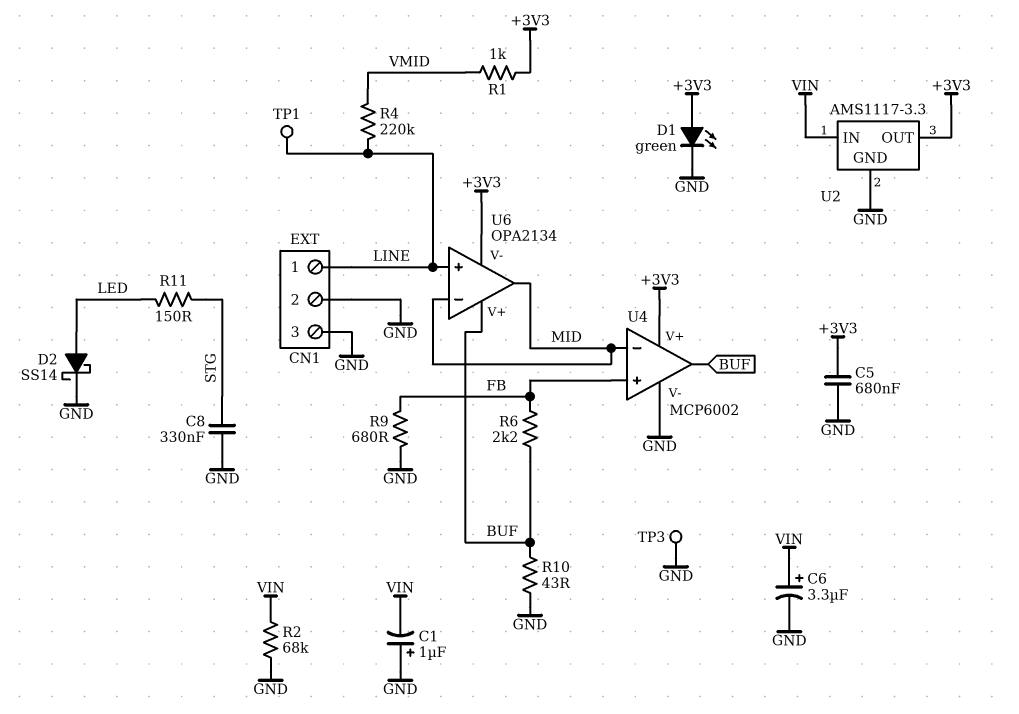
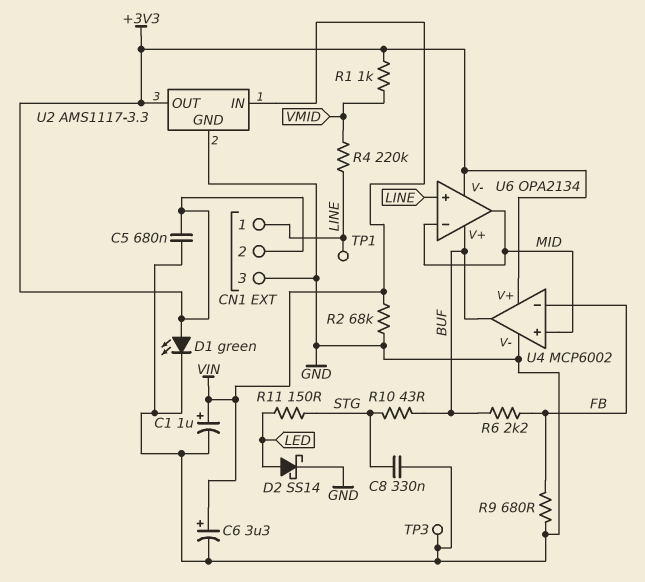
C1: 1uF (plus GND, minus VIN) -> 1uF (plus VIN, minus GND)
CN1 pin 2: GND -> +3V3
R10: 43 (BUF, GND) -> 43 (BUF, STG)
U4 pin in+: FB -> MID
U4 pin in-: MID -> FB

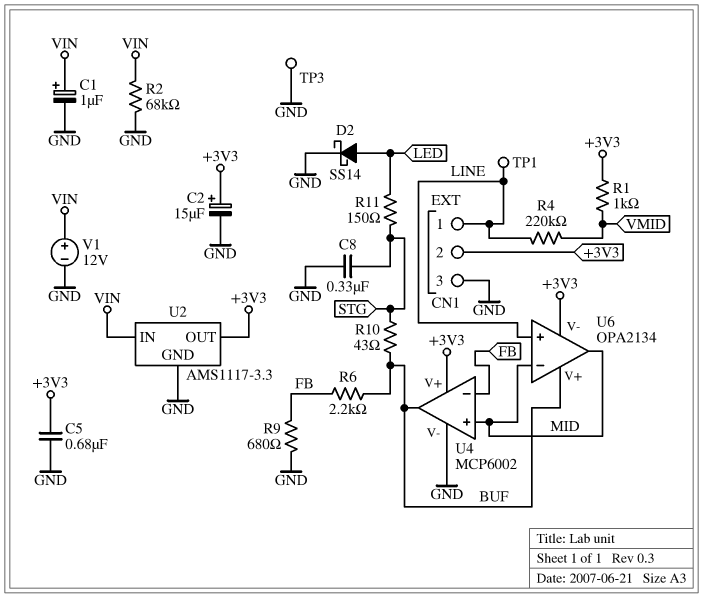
C2: none -> 15uF (plus +3V3, minus GND)
C6: 3.3uF (plus VIN, minus GND) -> none
D1: LED green (A +3V3, K GND) -> none
V1: none -> 12V (plus VIN, minus GND)

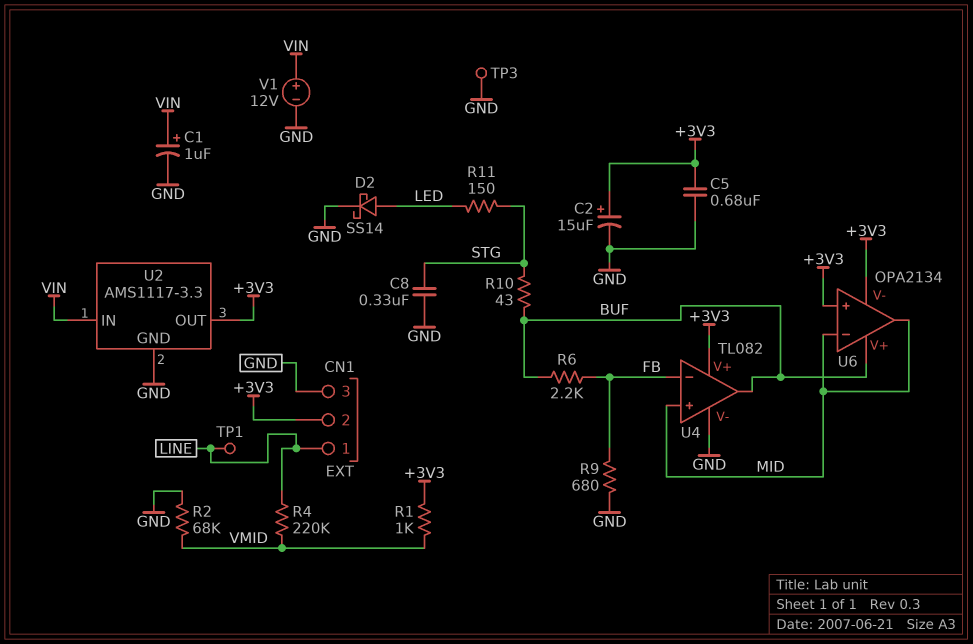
R2: 68k (GND, VIN) -> 68k (GND, VMID)
U4: MCP6002 -> TL082
U6 pin in+: LINE -> +3V3

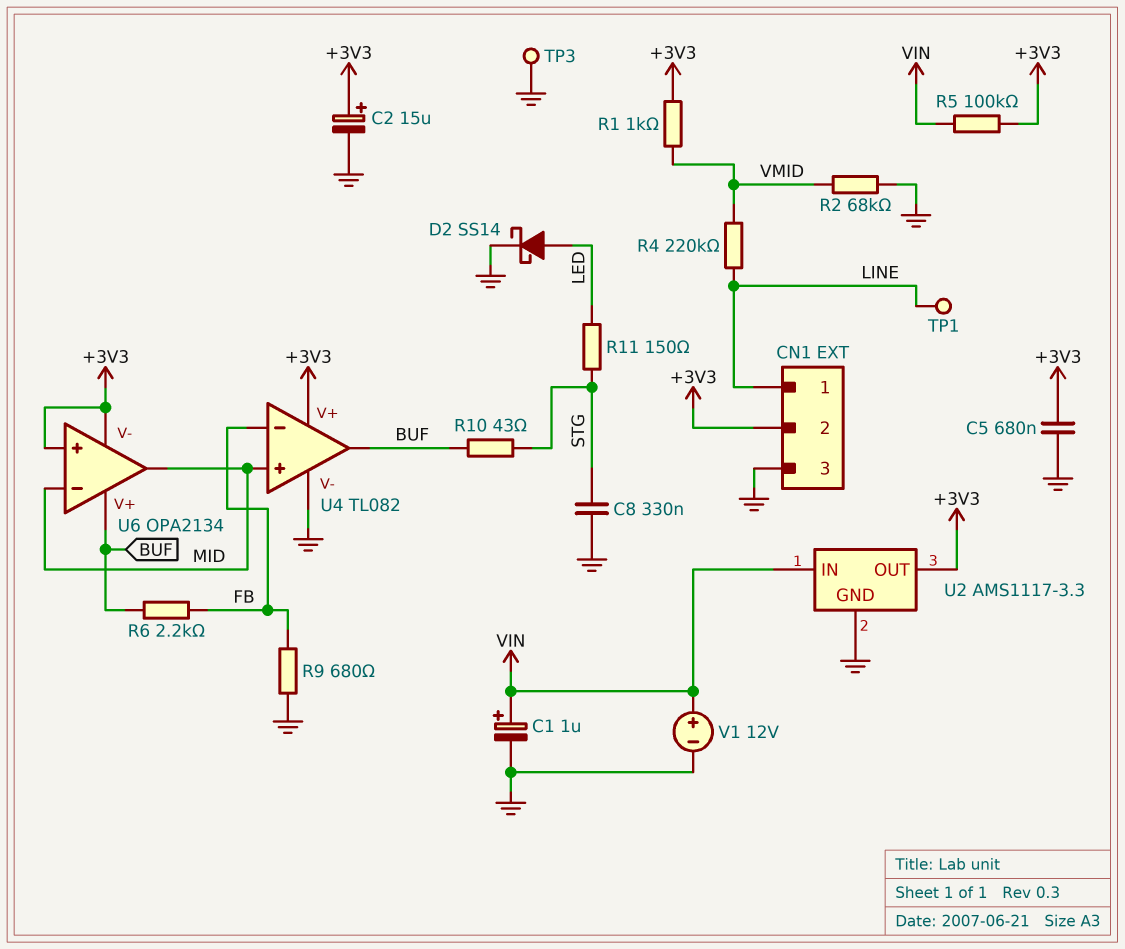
R5: none -> 100k (+3V3, VIN)

